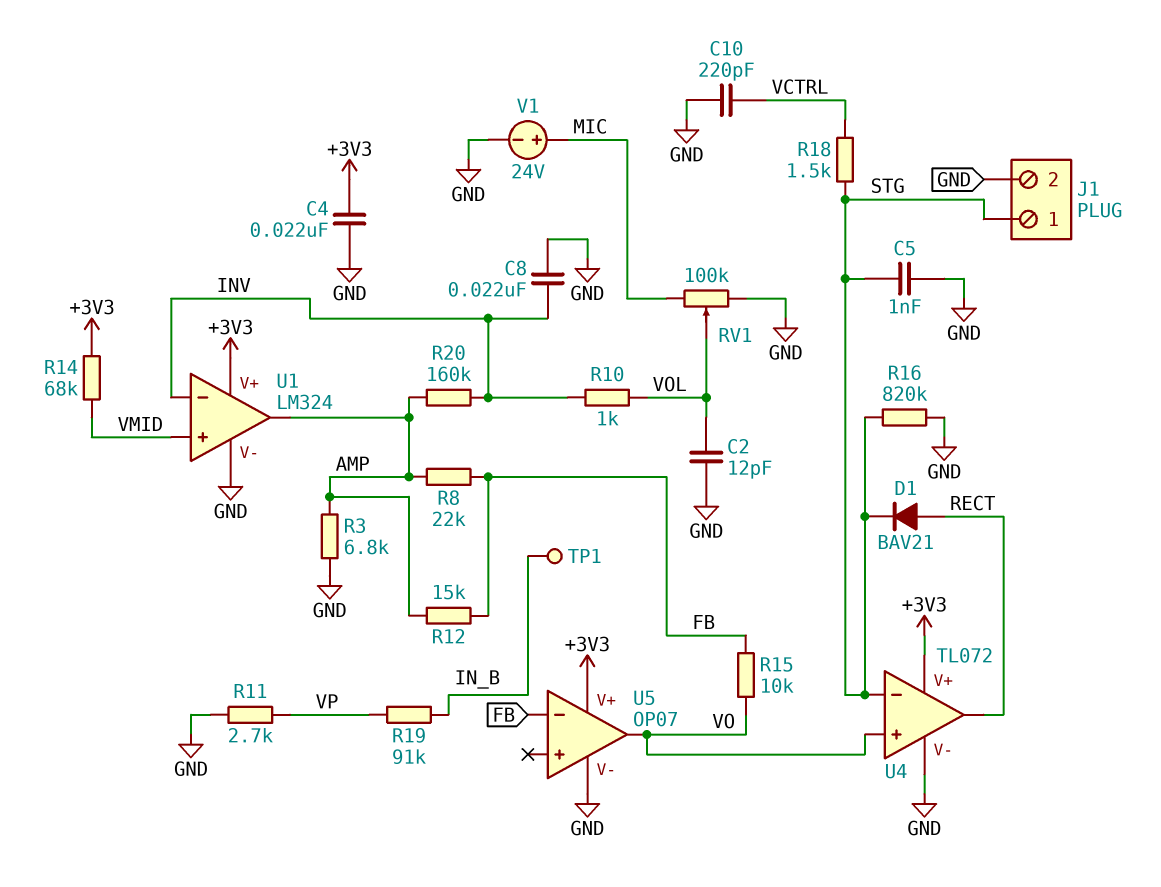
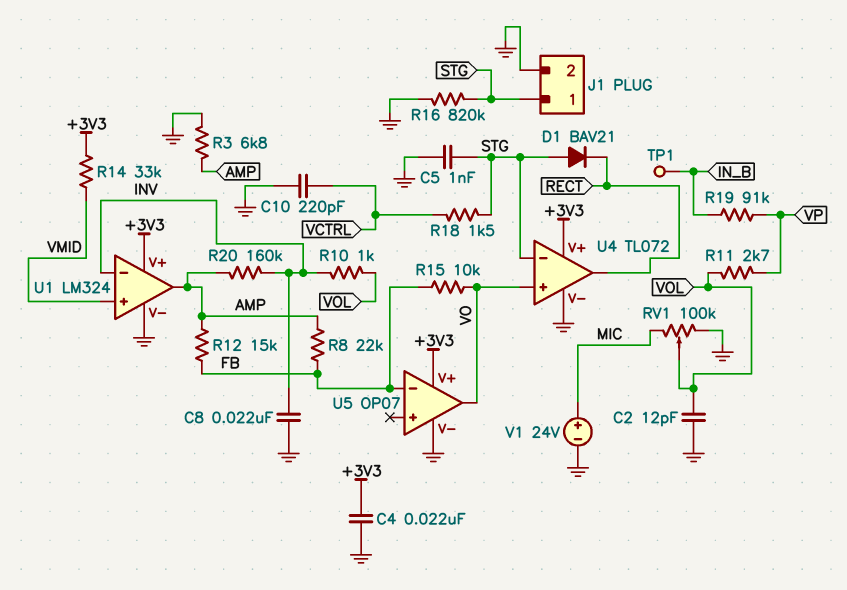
D1: diode BAV21 (A RECT, K STG) -> diode BAV21 (A STG, K RECT)
R11: 2.7k (GND, VP) -> 2.7k (VOL, VP)
R14: 68k (+3V3, VMID) -> 33k (+3V3, VMID)

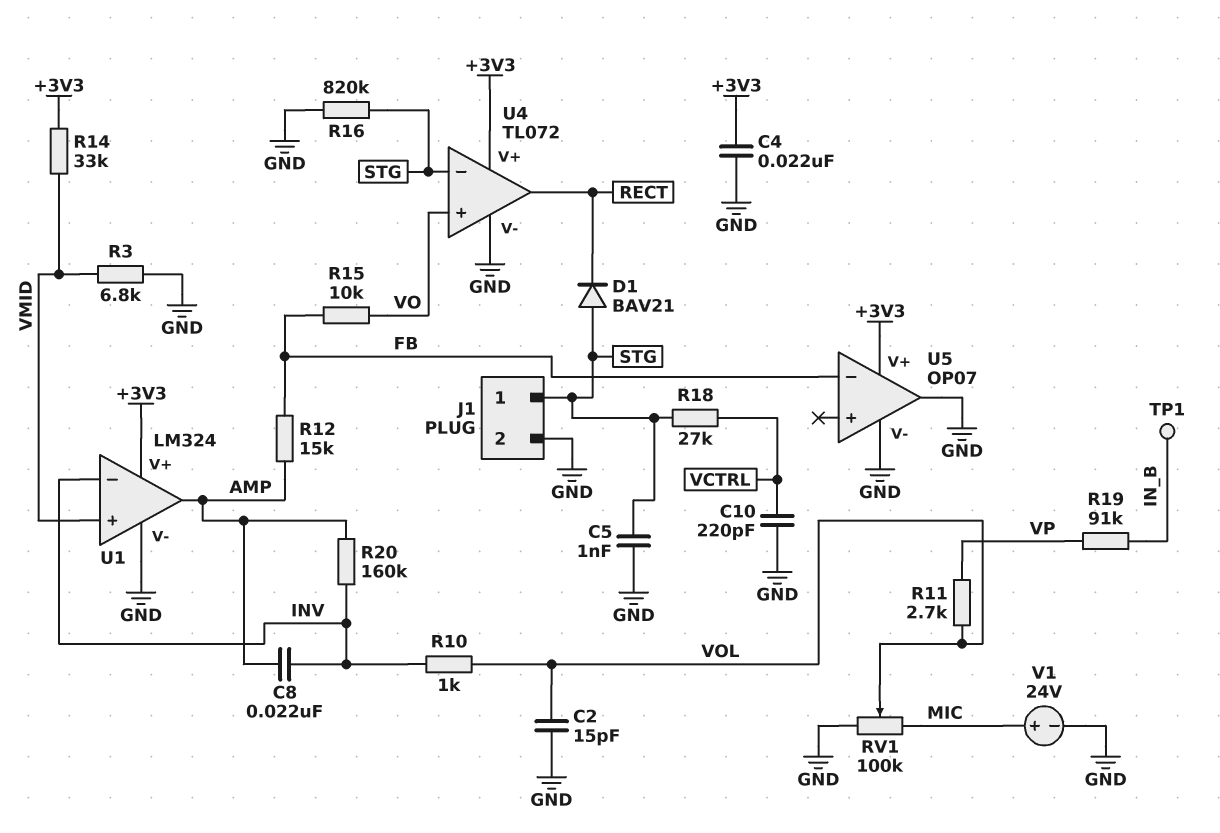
C2: 12pF (GND, VOL) -> 15pF (GND, VOL)
C8: 22nF (GND, INV) -> 22nF (AMP, INV)
R3: 6.8k (AMP, GND) -> 6.8k (GND, VMID)
R8: 22k (AMP, FB) -> none
R18: 1.5k (STG, VCTRL) -> 27k (STG, VCTRL)
U5 pin out: VO -> GND

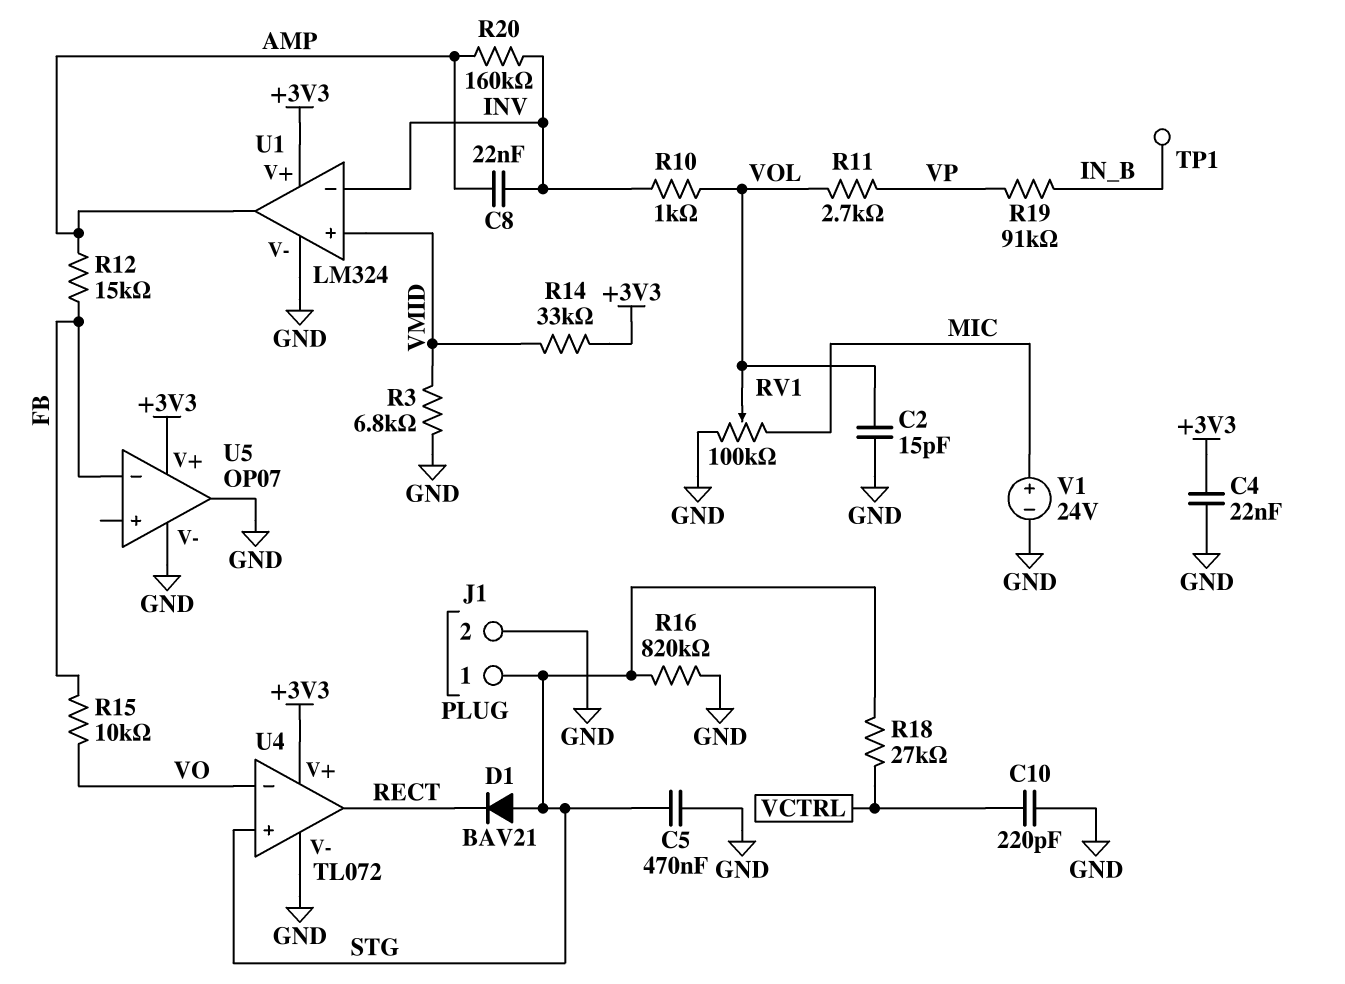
C5: 1nF (GND, STG) -> 470nF (GND, STG)
U4 pin in+: VO -> STG
U4 pin in-: STG -> VO

